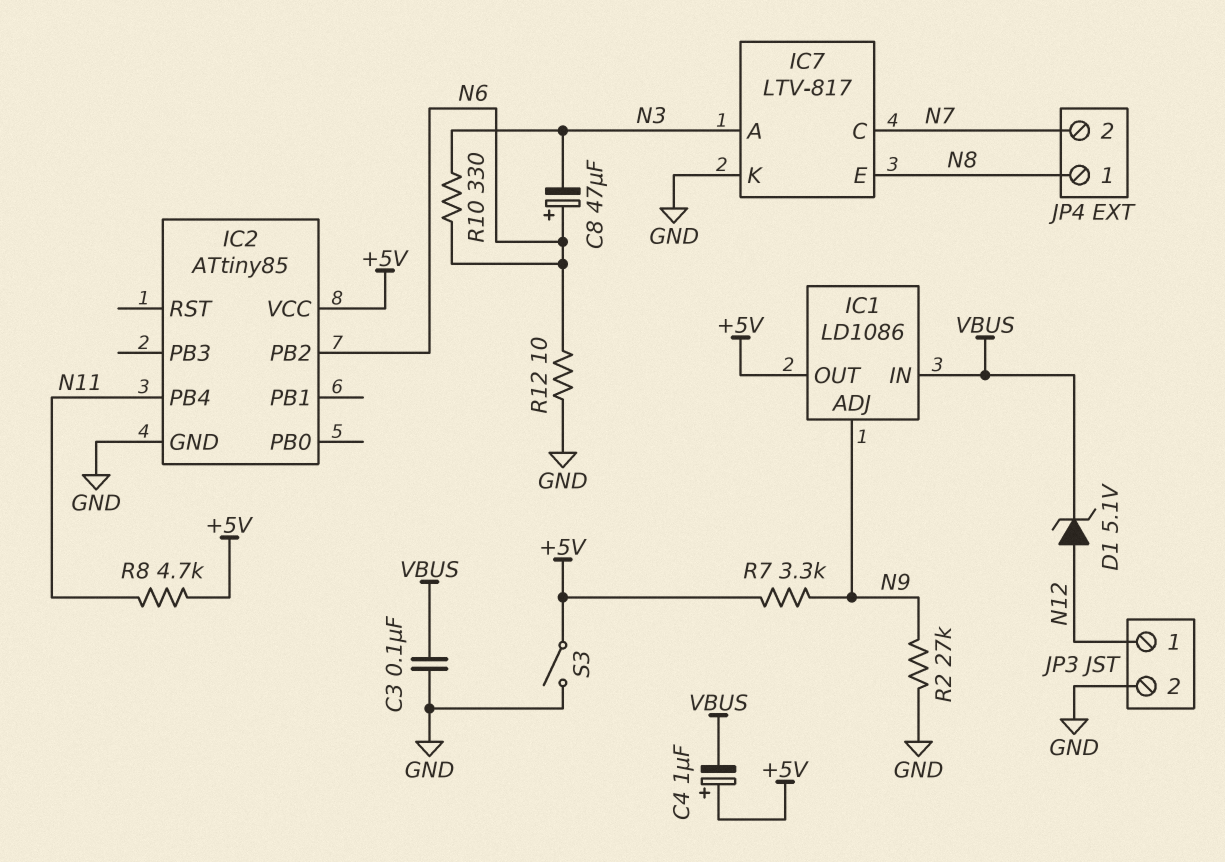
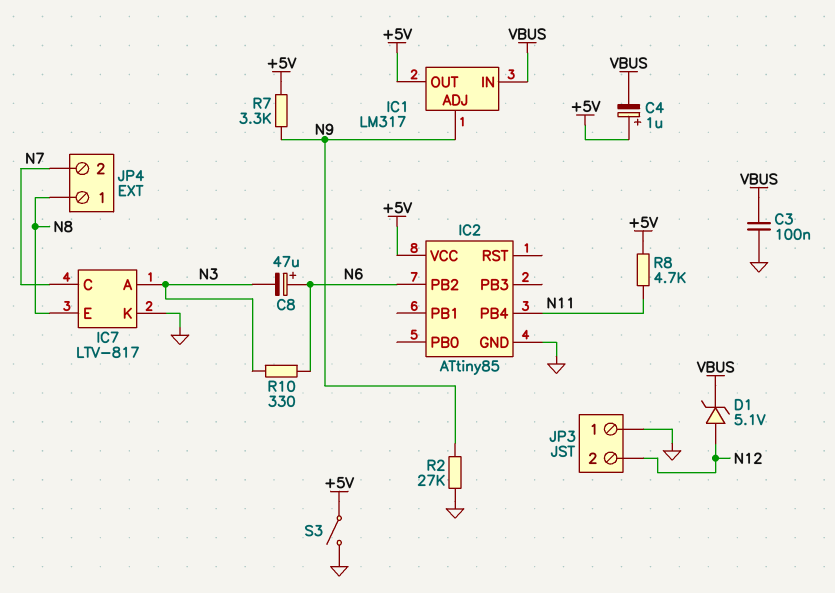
IC1: LD1086 -> LM317
JP3 pin 1: N12 -> GND
JP3 pin 2: GND -> N12
R12: 10 (GND, N6) -> none

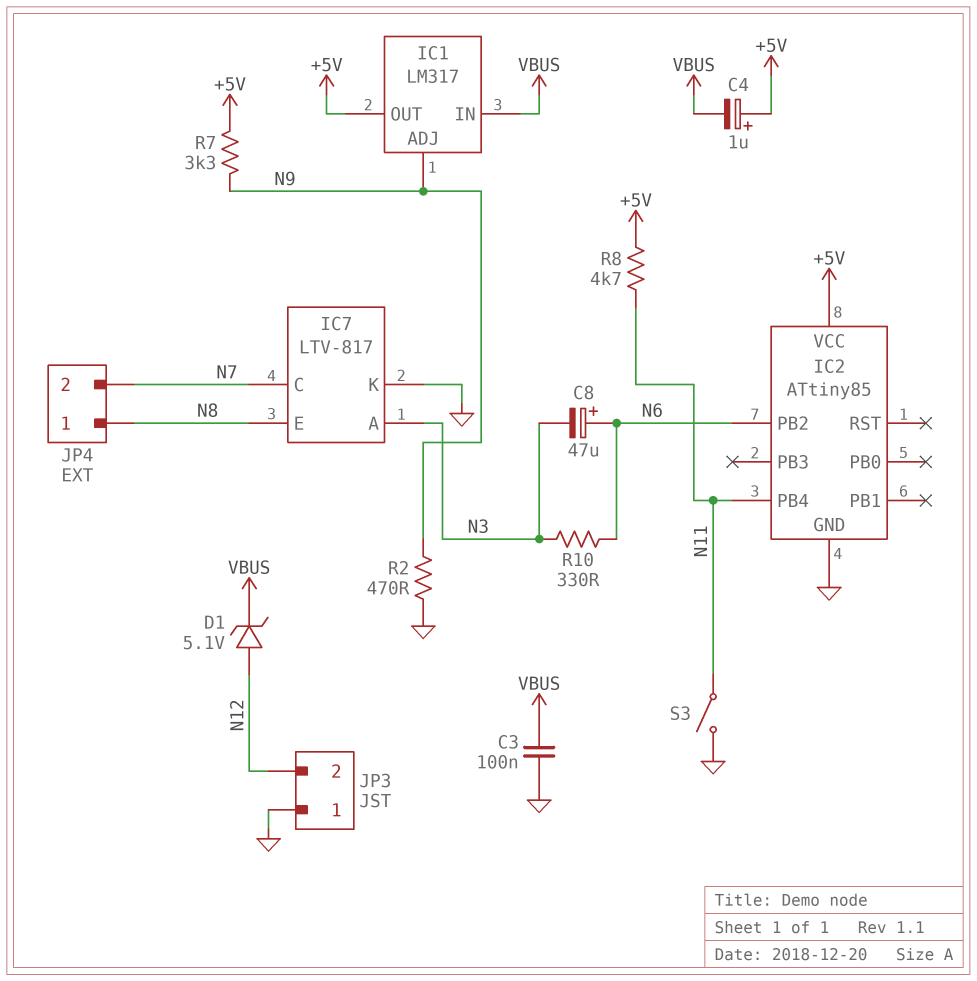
R2: 27k (GND, N9) -> 470 (GND, N9)
S3: switch (+5V, GND) -> switch (GND, N11)

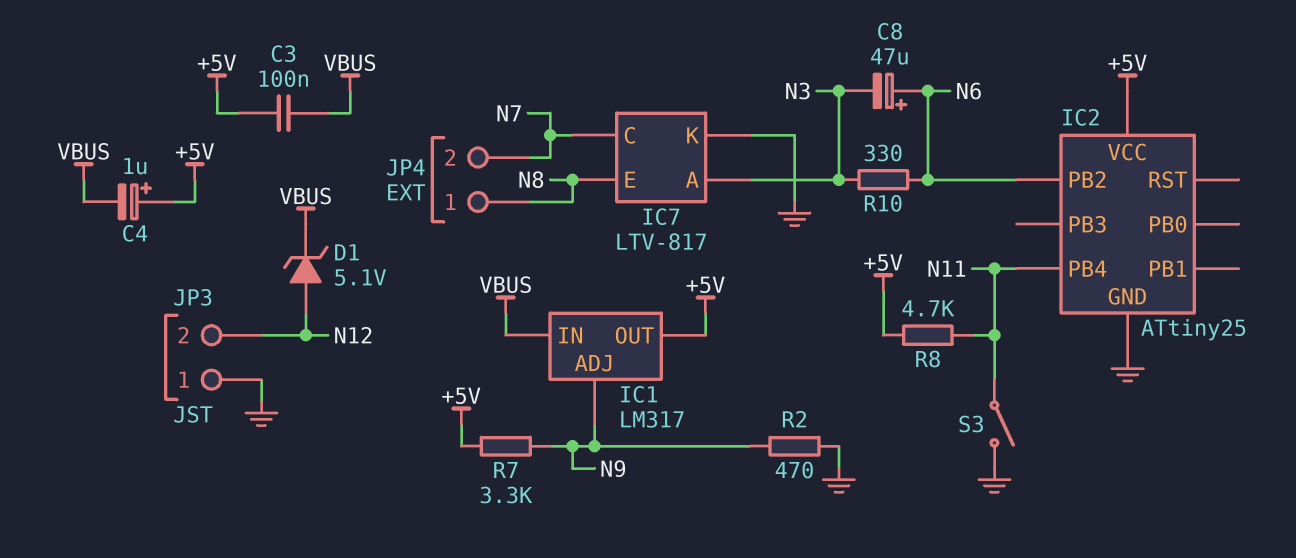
C3: 100nF (GND, VBUS) -> 100nF (+5V, VBUS)
IC2: ATtiny85 -> ATtiny25

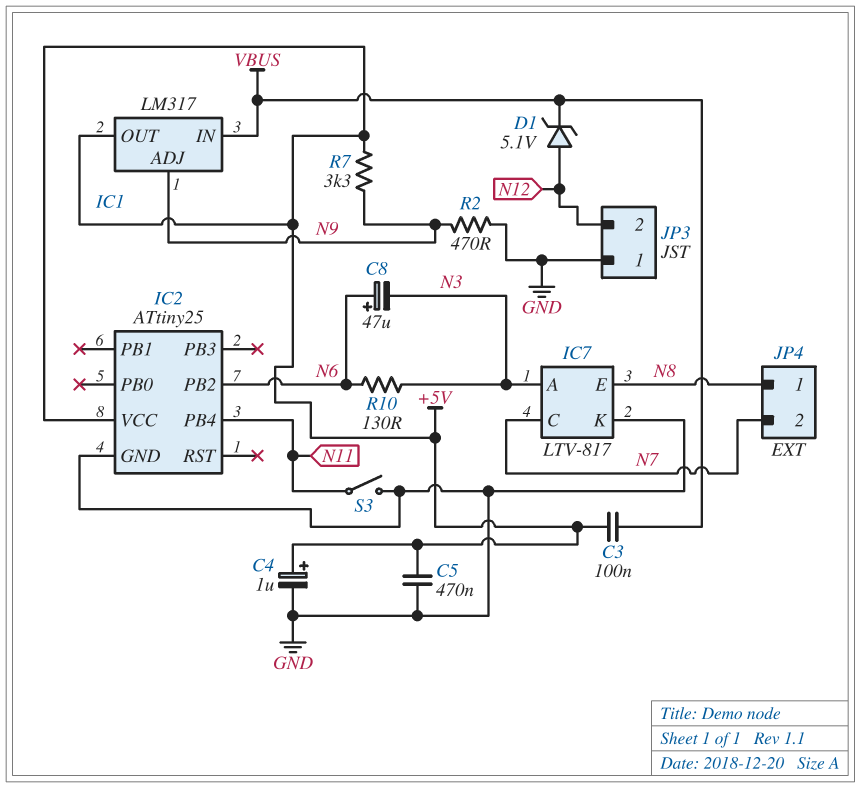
C4: 1uF (plus +5V, minus VBUS) -> 1uF (plus +5V, minus GND)
C5: none -> 470nF (+5V, GND)
R8: 4.7k (+5V, N11) -> none
R10: 330 (N3, N6) -> 130 (N3, N6)

